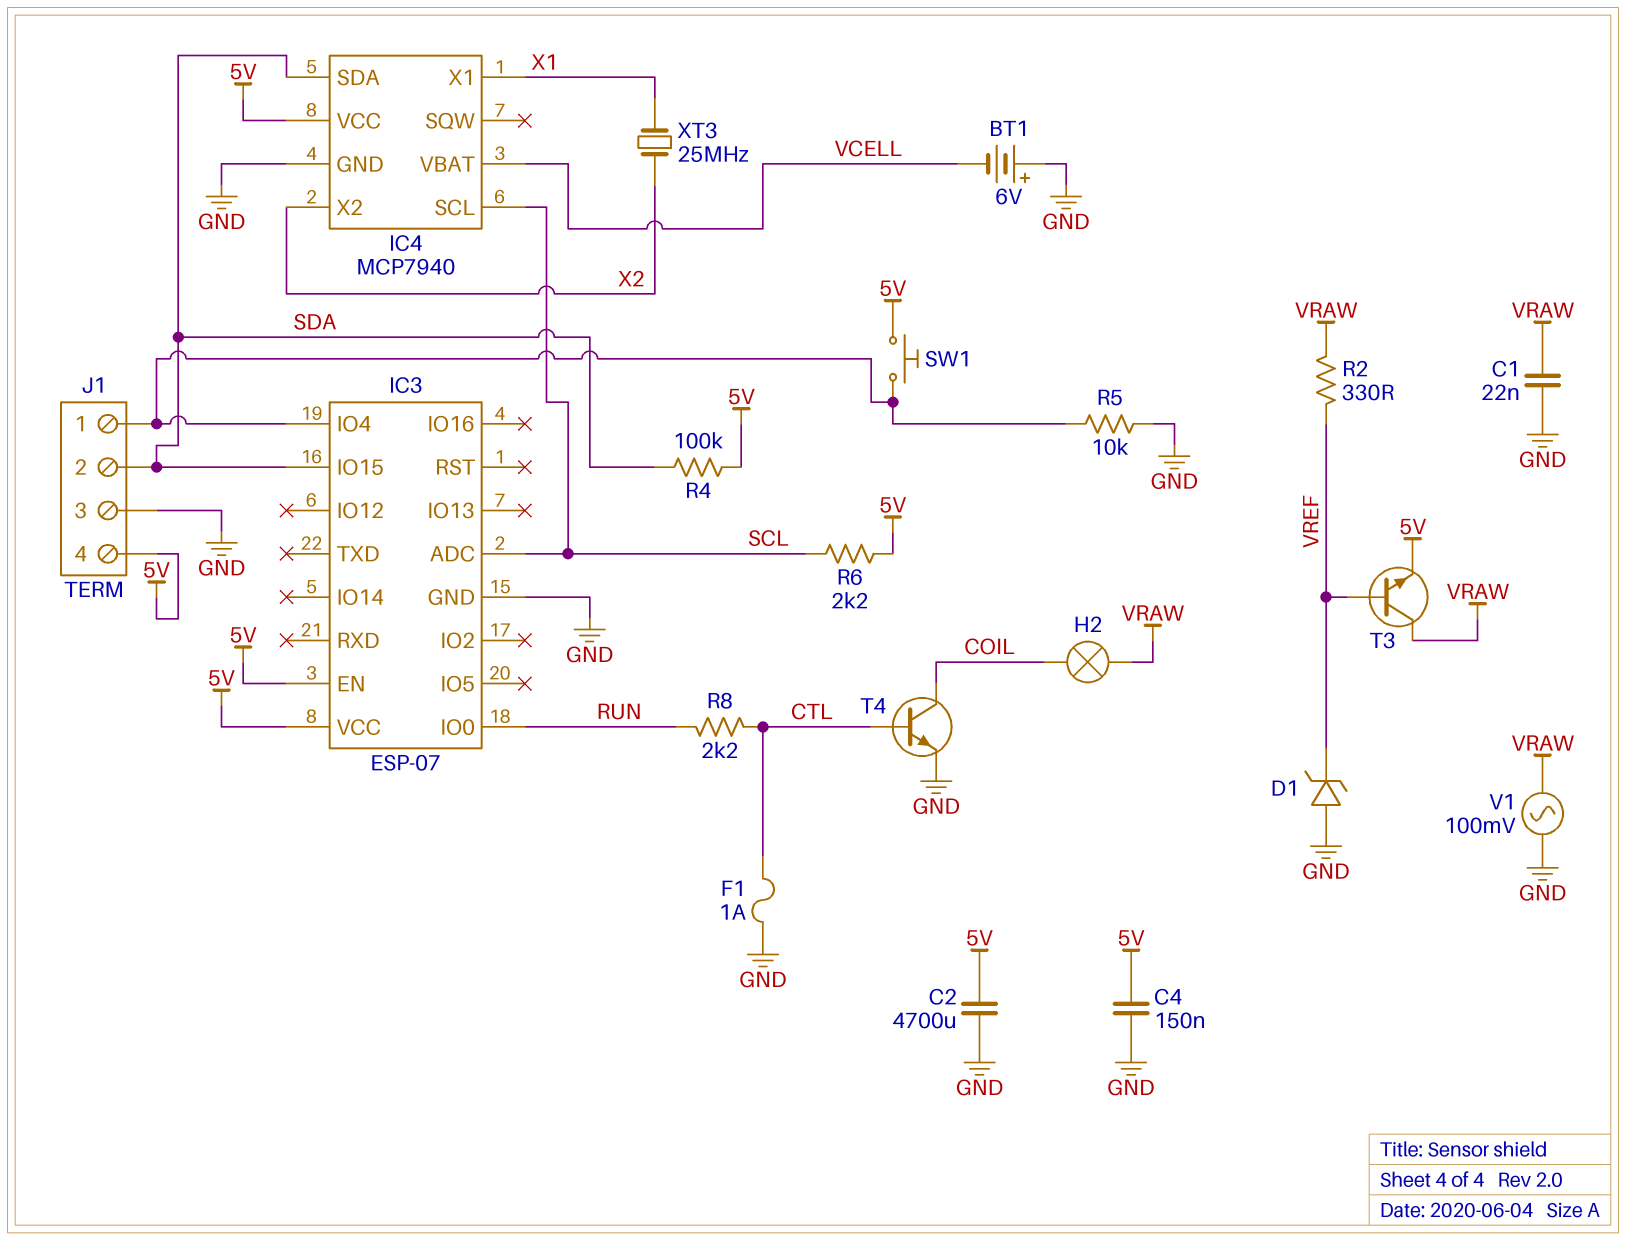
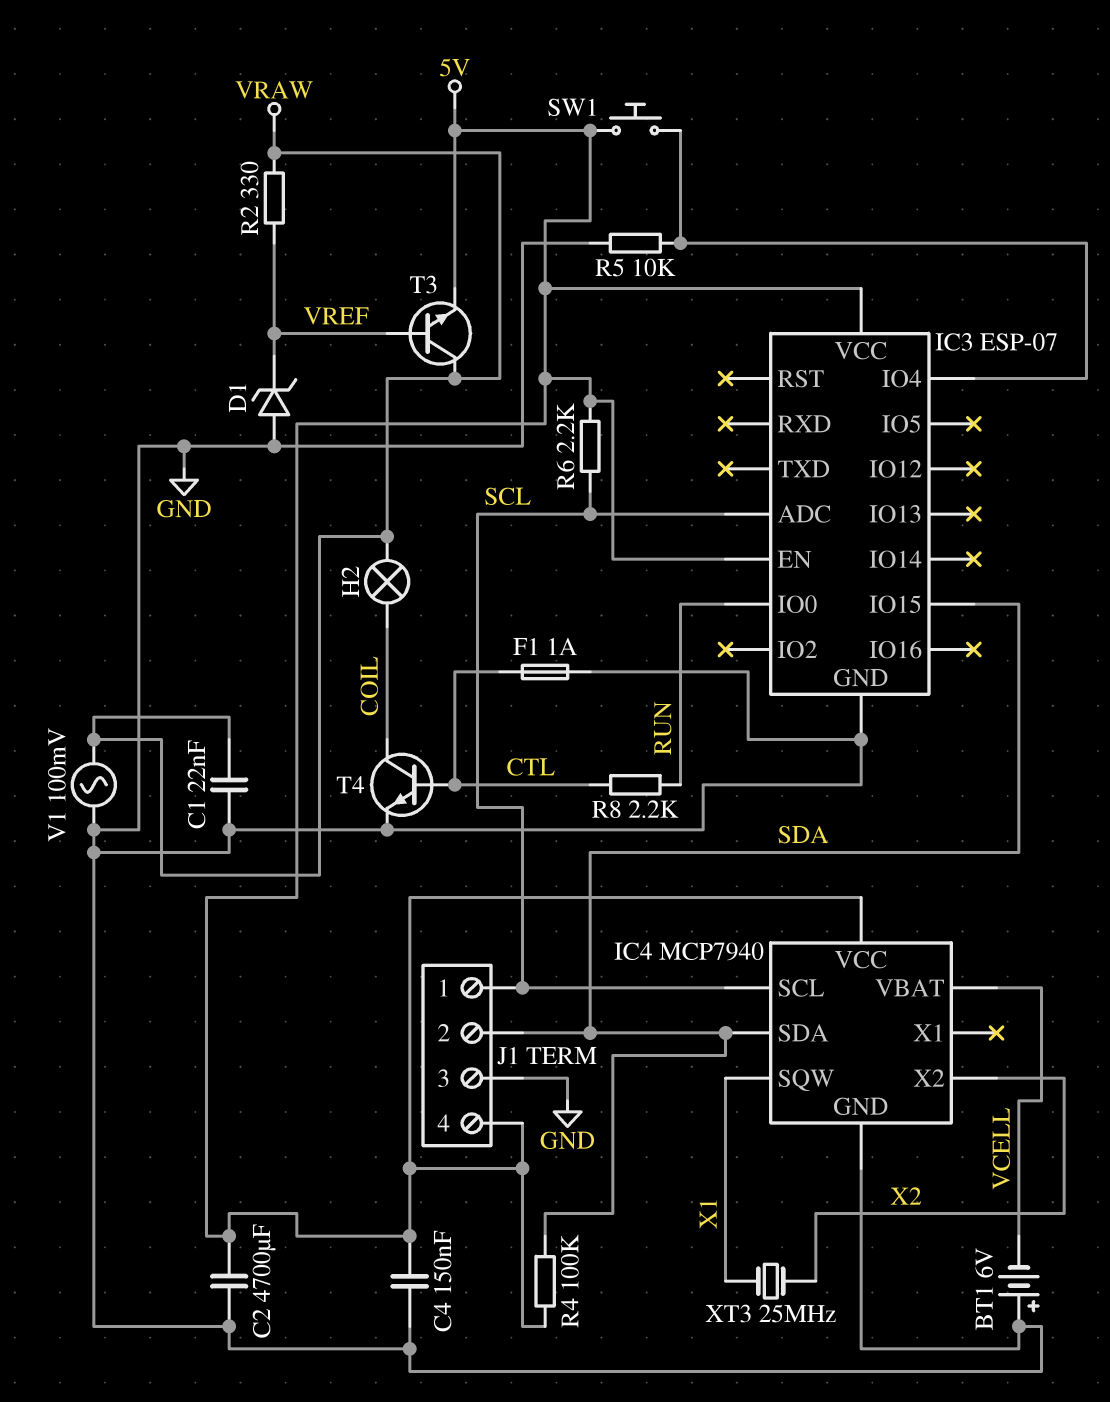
IC4 pin SQW: none -> X1
IC4 pin X1: X1 -> none
J1 pin 1: IC3/IO4 -> SCL

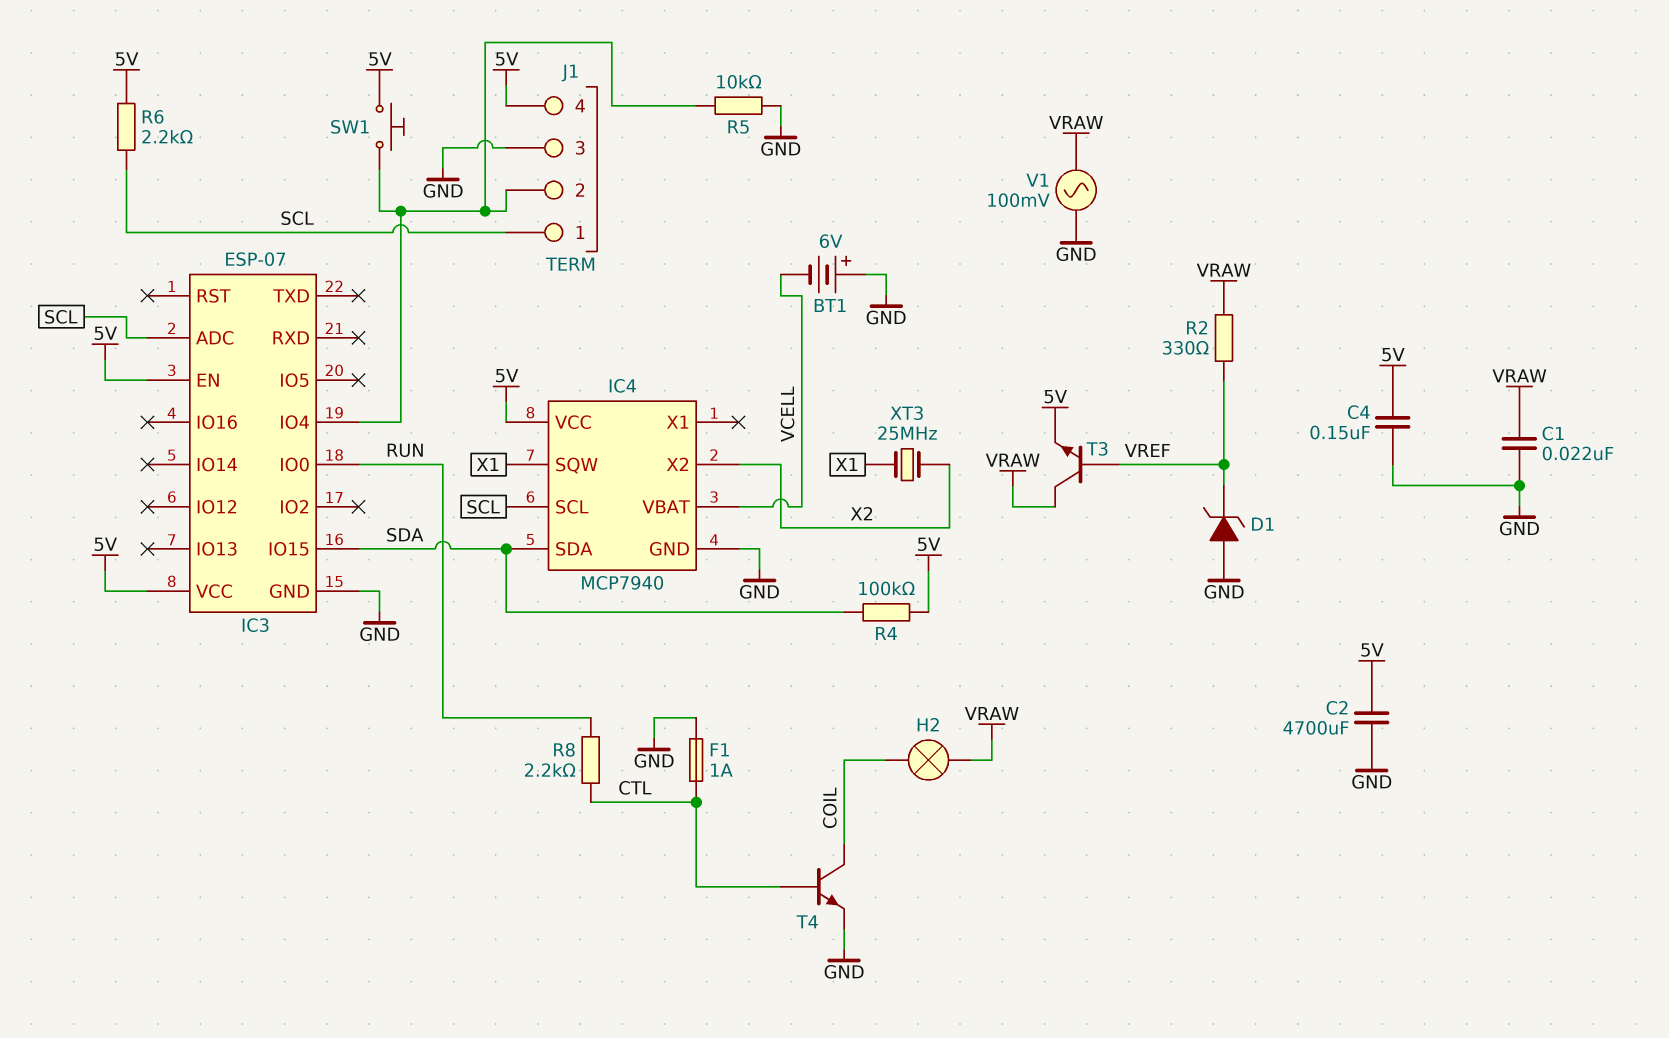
J1 pin 2: SDA -> IC3/IO4

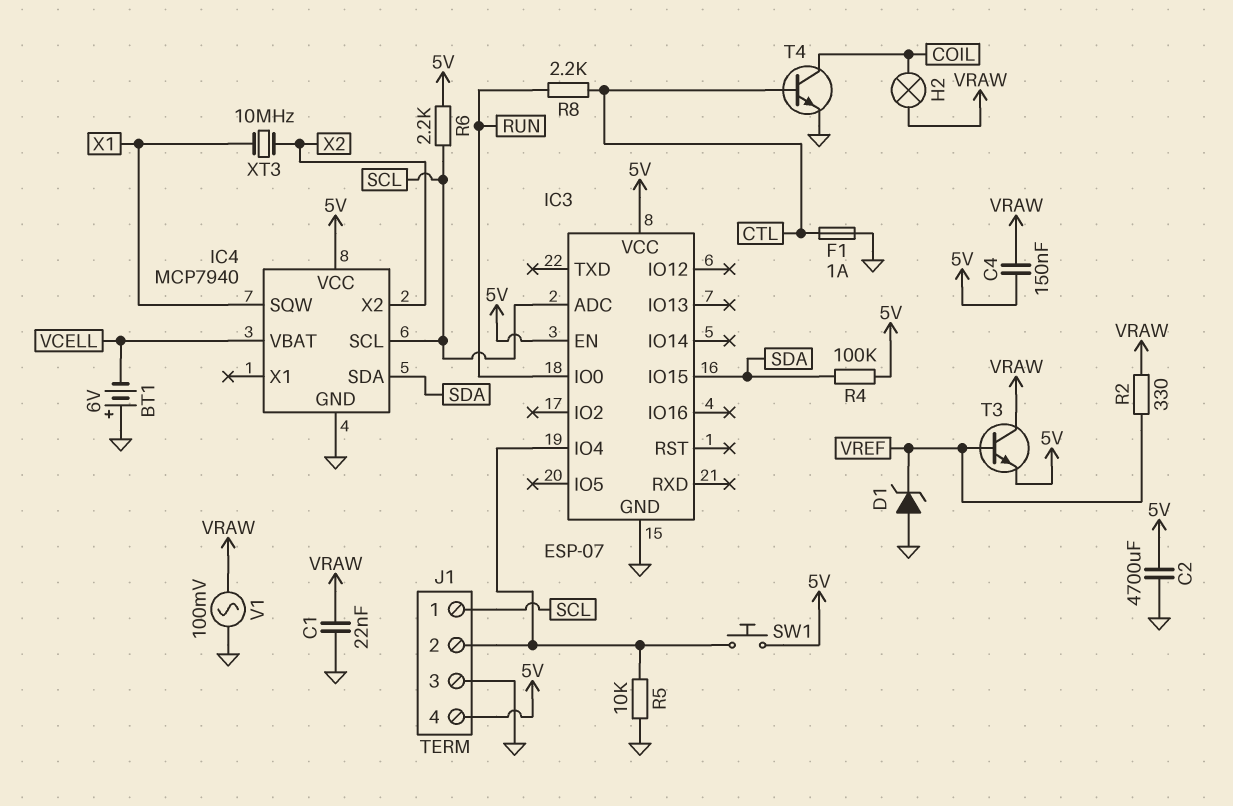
C4: 150nF (5V, GND) -> 150nF (5V, VRAW)
XT3: 25MHz (X1, X2) -> 10MHz (X1, X2)

